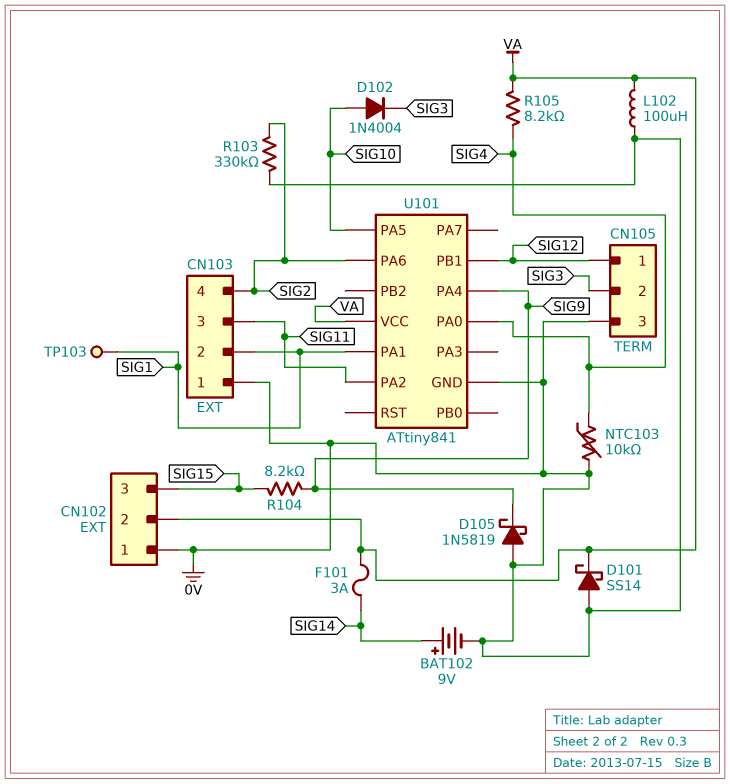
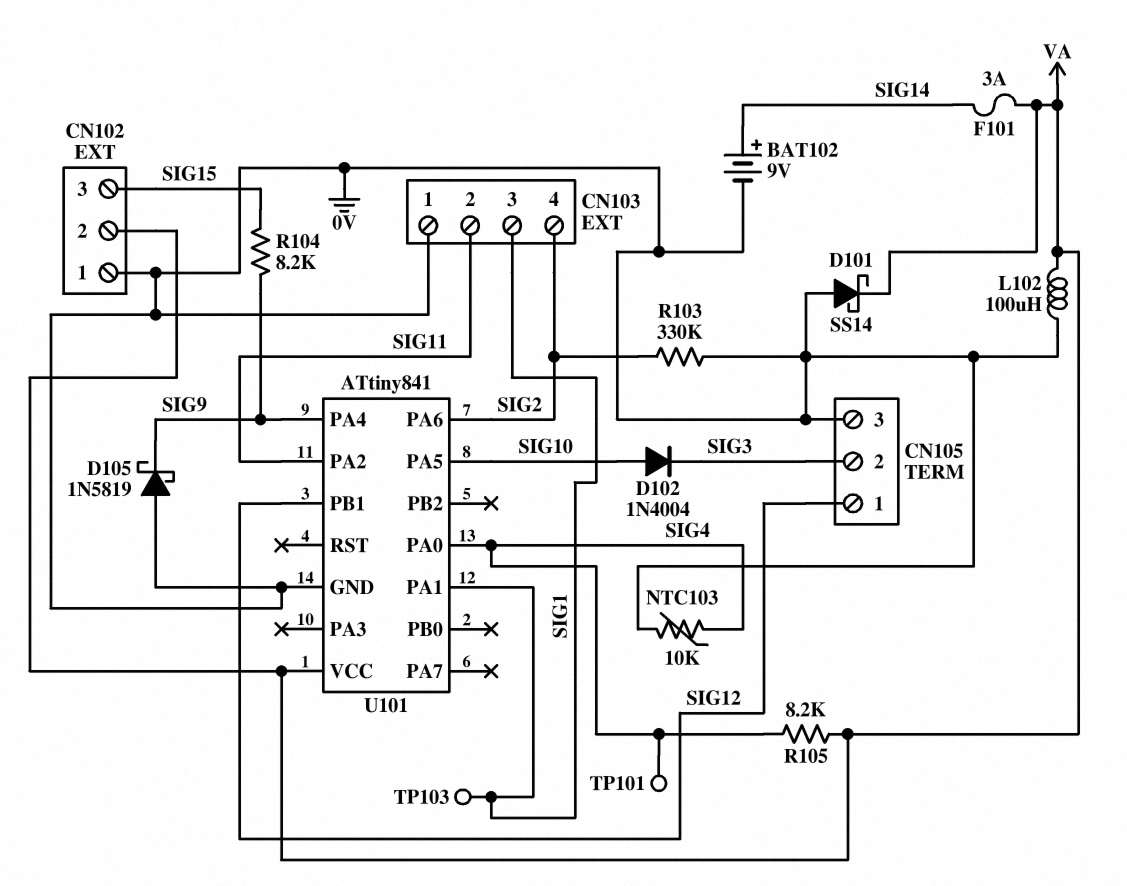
CN103 pin 2: SIG1 -> SIG11
CN103 pin 3: SIG11 -> SIG1
TP101: none -> test point (SIG4)

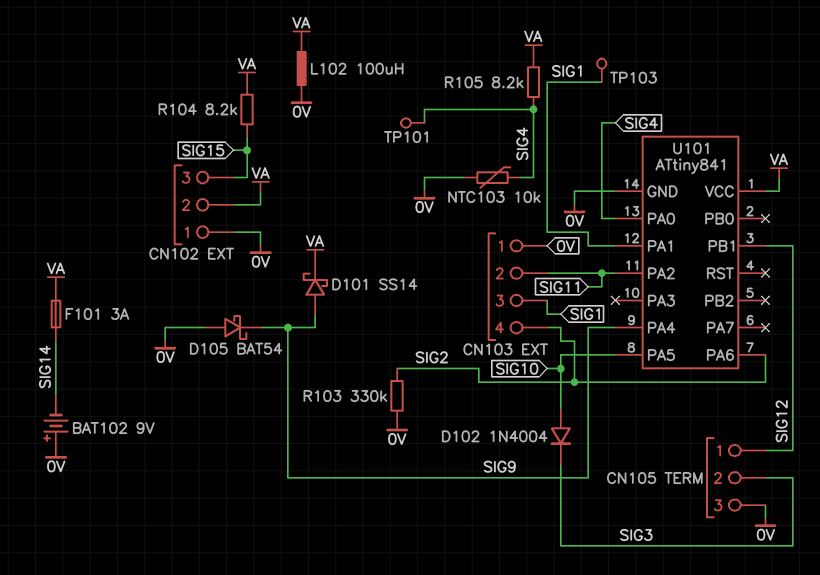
BAT102: 9V (plus SIG14, minus 0V) -> 9V (plus 0V, minus SIG14)
D101: schottky SS14 (A 0V, K VA) -> schottky SS14 (A SIG9, K VA)
D105: schottky 1N5819 (A 0V, K SIG9) -> schottky BAT54 (A 0V, K SIG9)
R104: 8.2k (SIG9, SIG15) -> 8.2k (SIG15, VA)

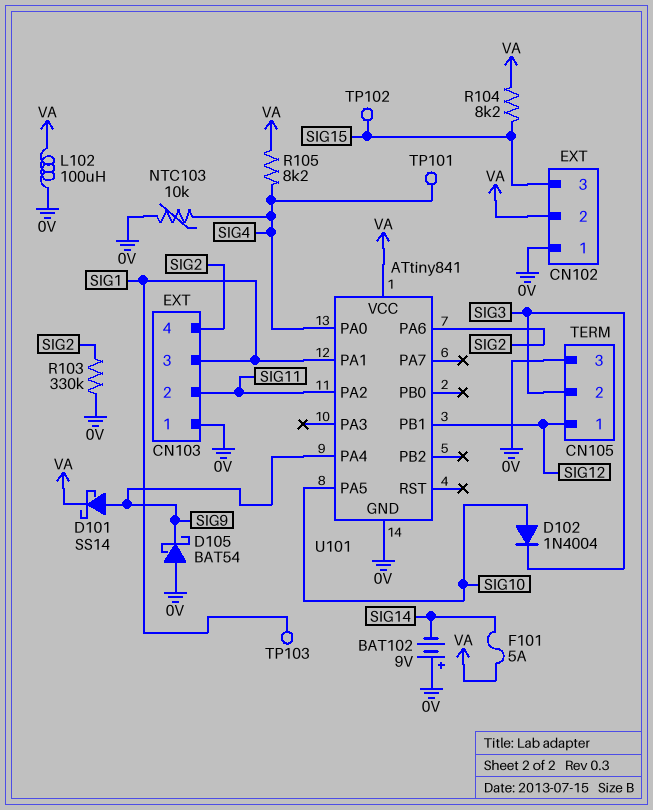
F101: 3A (SIG14, VA) -> 5A (SIG14, VA)
TP102: none -> test point (SIG15)

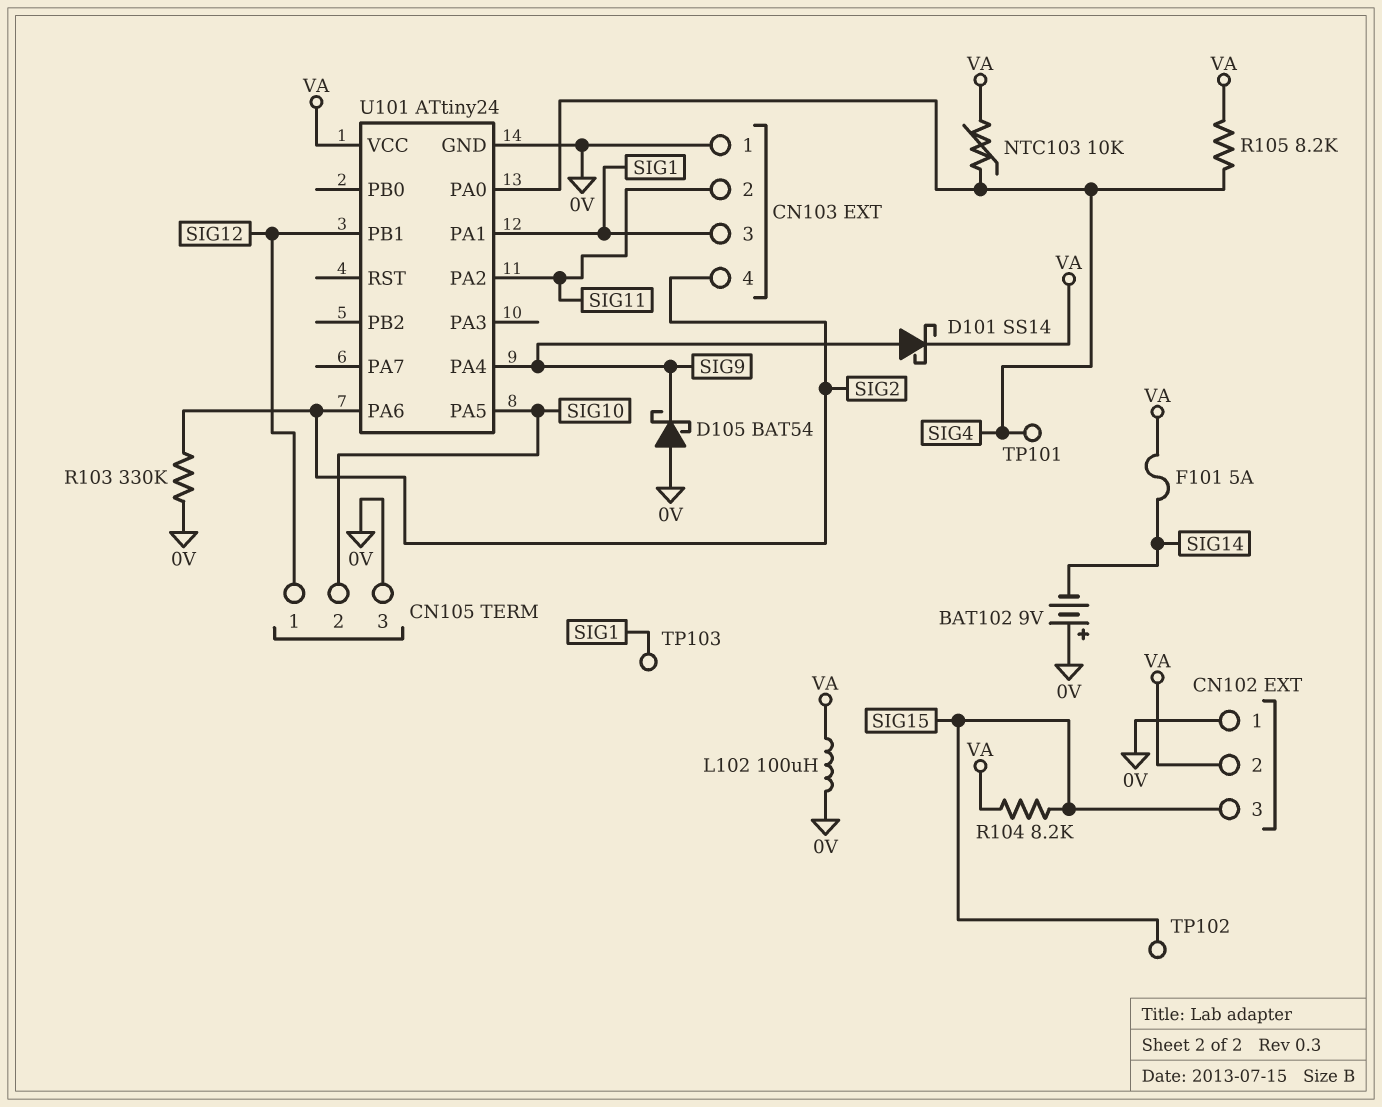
CN105 pin 2: SIG3 -> SIG10
D102: diode 1N4004 (A SIG10, K SIG3) -> none
NTC103: 10k (0V, SIG4) -> 10k (SIG4, VA)
U101: ATtiny841 -> ATtiny24

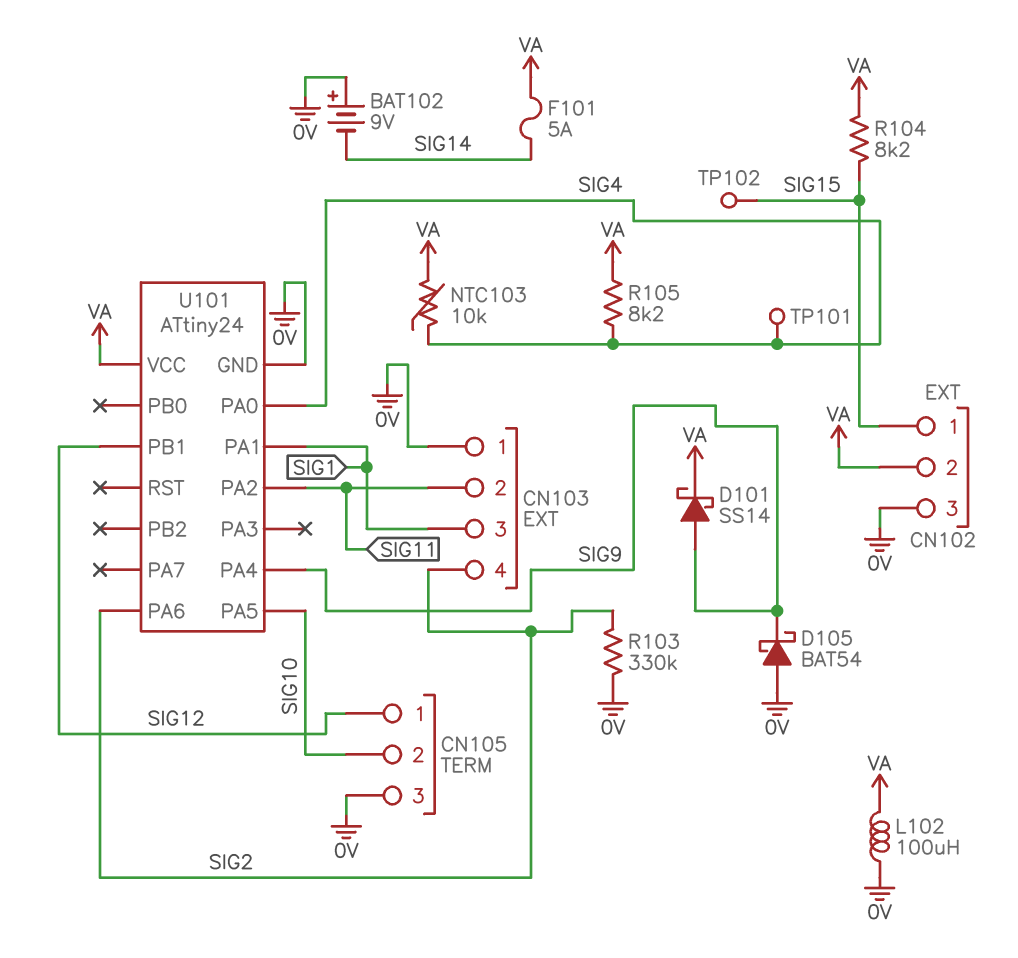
CN102 pin 1: 0V -> SIG15
CN102 pin 3: SIG15 -> 0V
TP103: test point (SIG1) -> none

